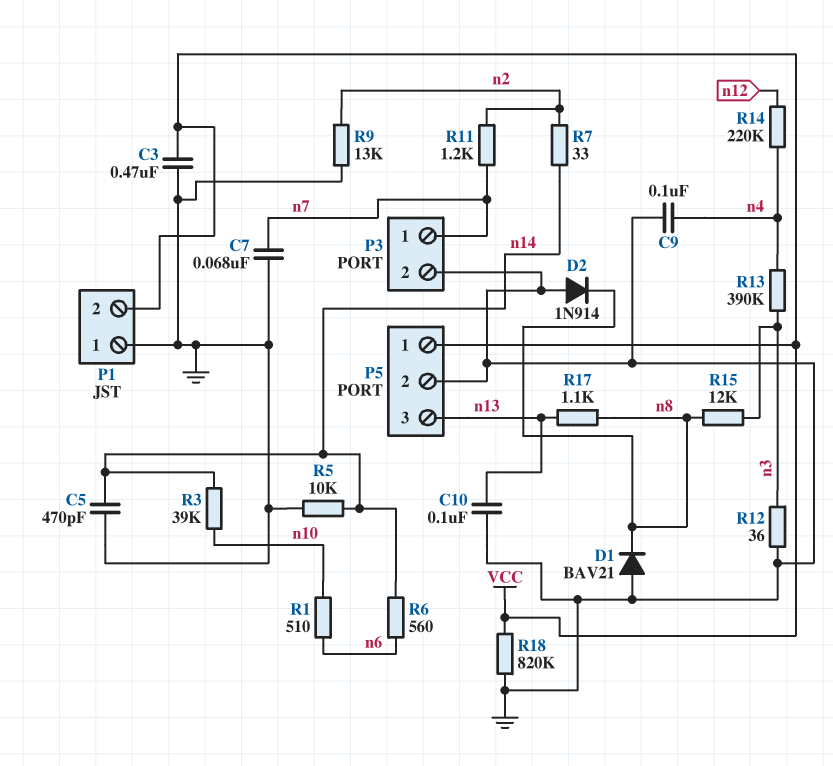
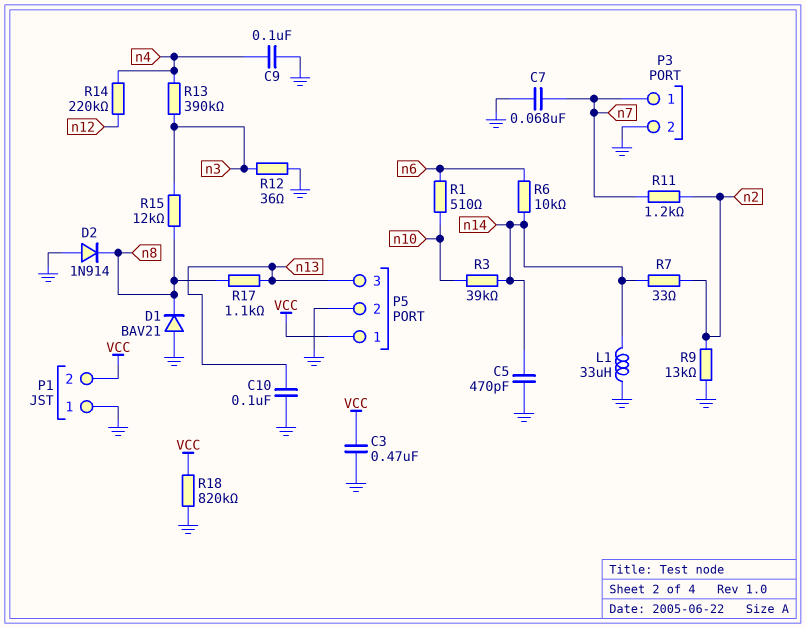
L1: none -> 33uH (GND, n14)
R5: 10k (GND, n14) -> none
R6: 560 (n6, n14) -> 10k (n6, n14)

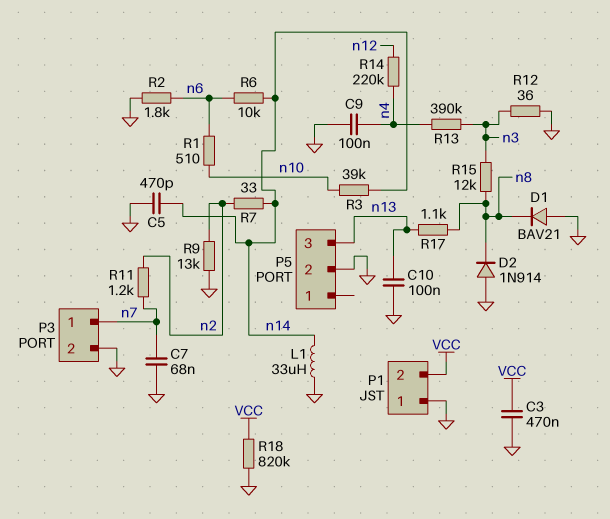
P5 pin 1: VCC -> none
R2: none -> 1.8k (GND, n6)

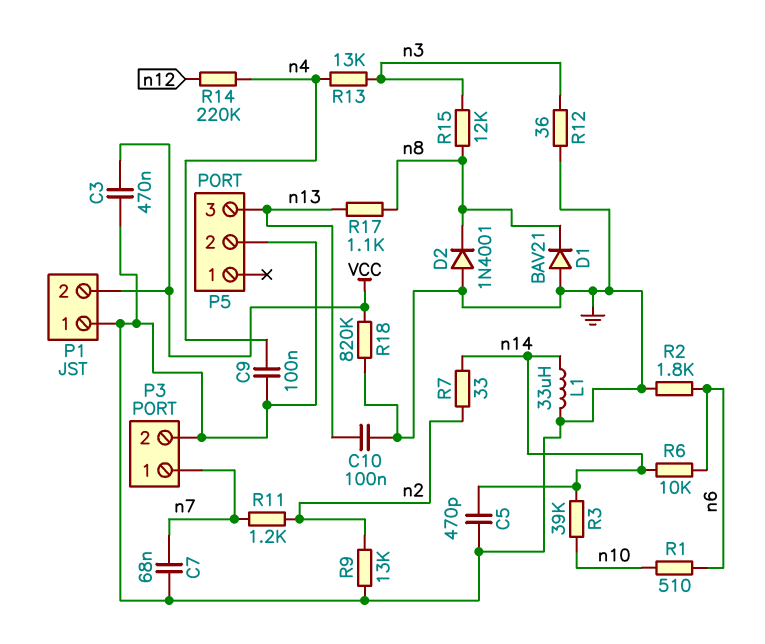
D2: diode 1N914 (A GND, K n8) -> diode 1N4001 (A GND, K n8)
R13: 390k (n3, n4) -> 13k (n3, n4)

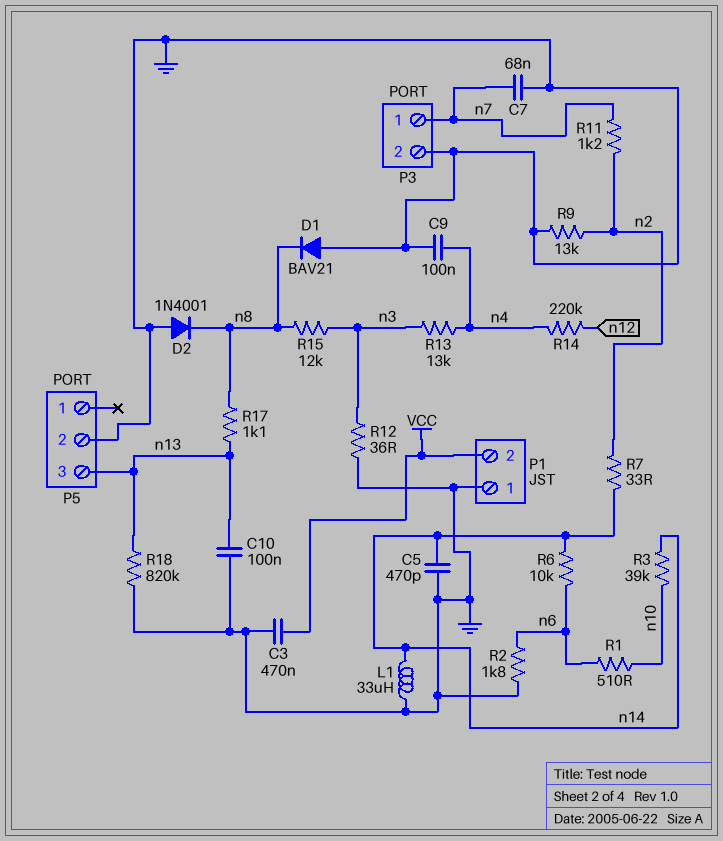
R18: 820k (GND, VCC) -> 820k (GND, n13)

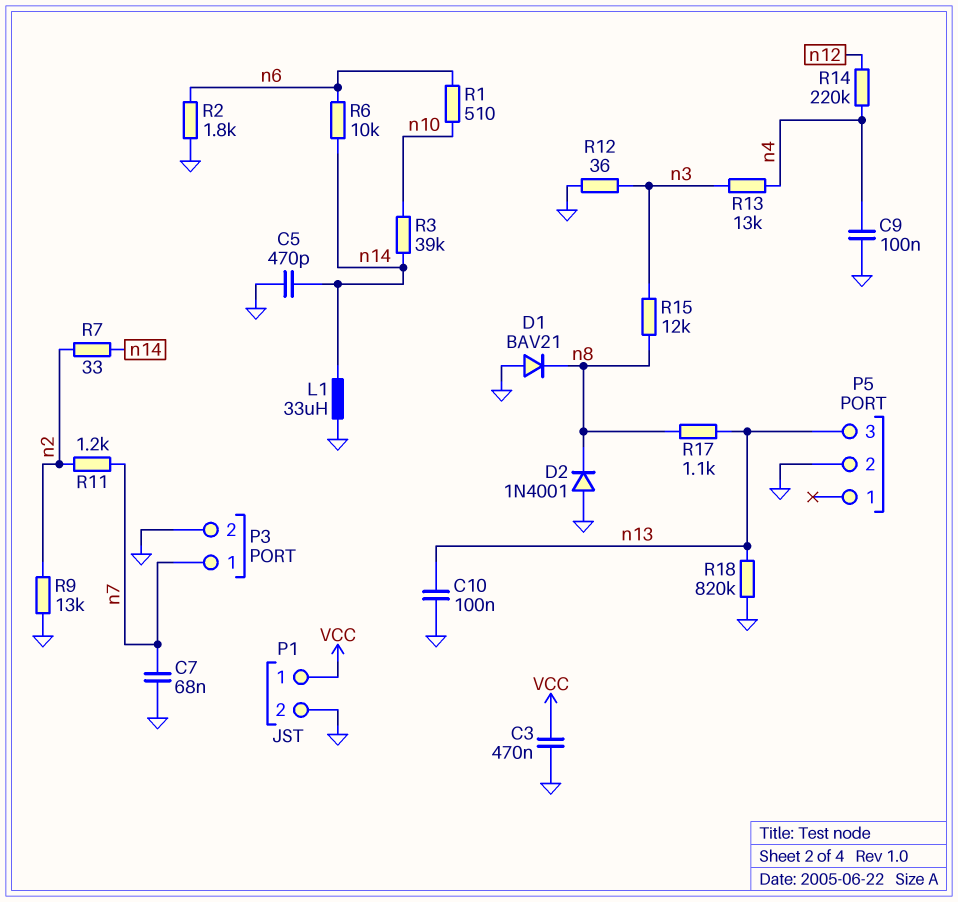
P1 pin 1: GND -> VCC
P1 pin 2: VCC -> GND

